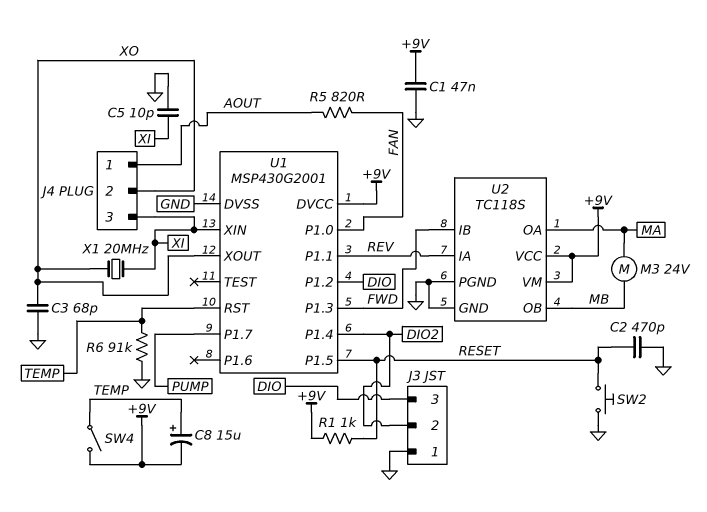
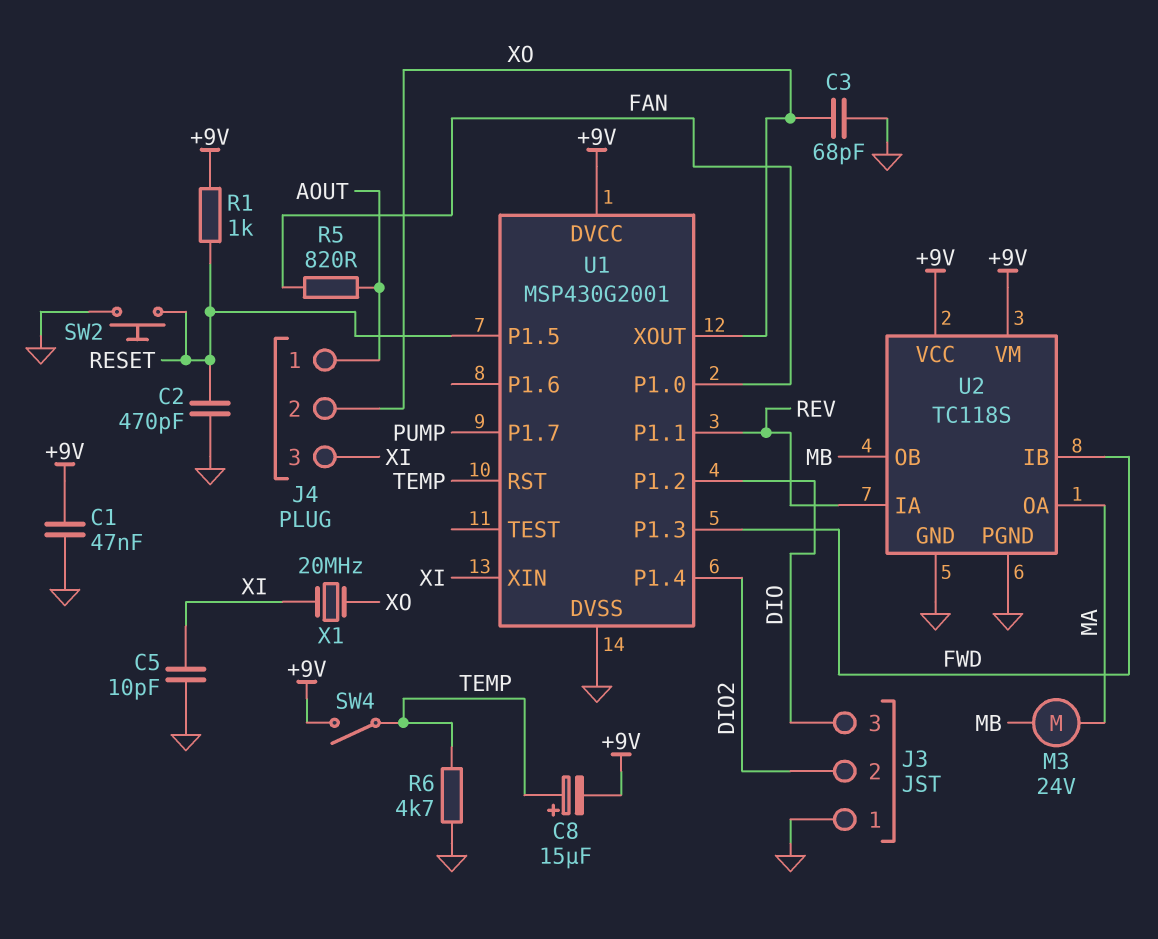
R6: 91k (GND, TEMP) -> 4.7k (GND, TEMP)

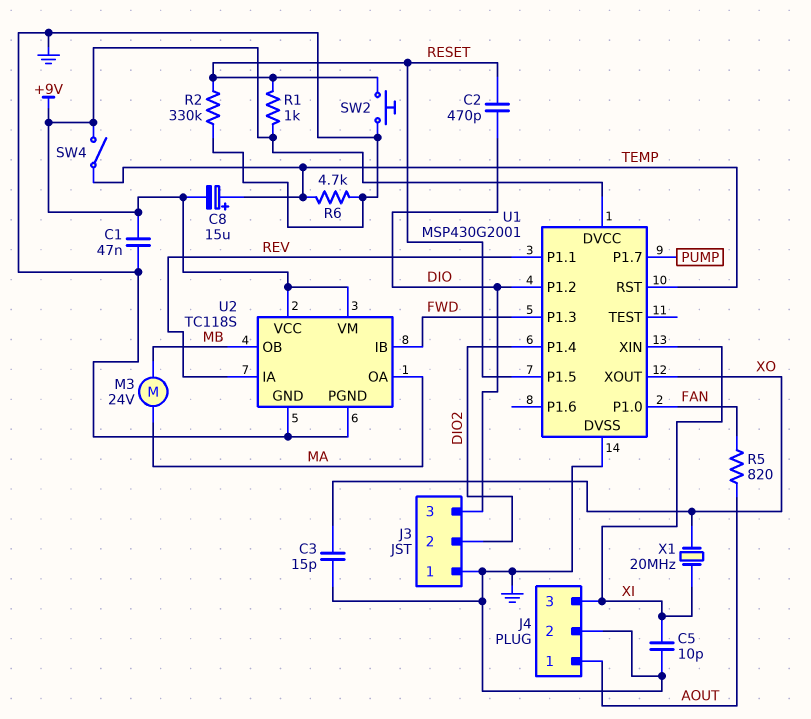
C2: 470pF (GND, RESET) -> 470pF (DIO, RESET)
C3: 68pF (GND, XO) -> 15pF (GND, XO)
J4 pin 2: XO -> GND
R2: none -> 330k (GND, RESET)

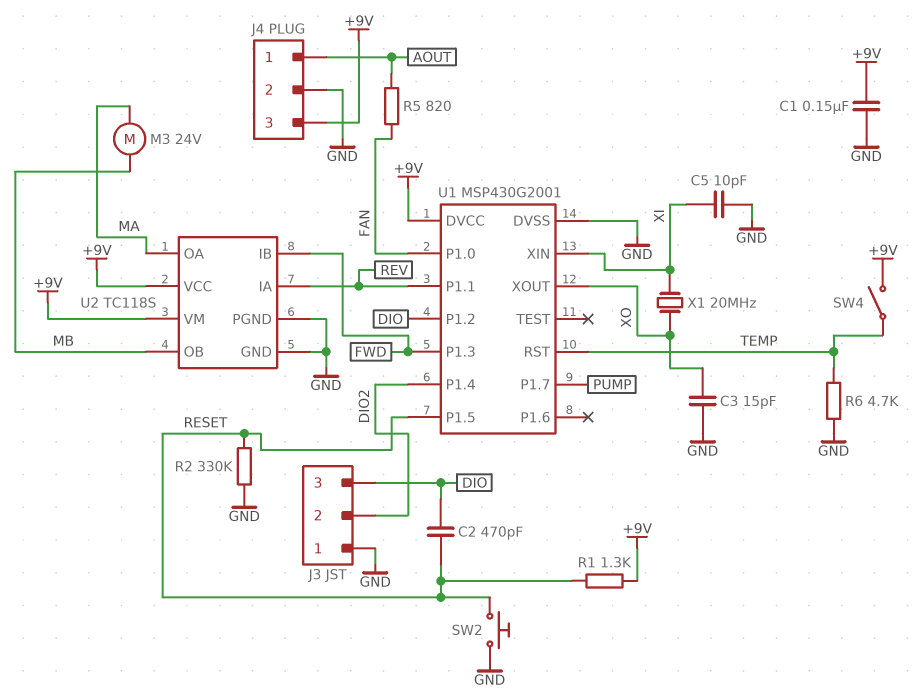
C1: 47nF (+9V, GND) -> 150nF (+9V, GND)
C8: 15uF (plus TEMP, minus +9V) -> none
J4 pin 3: XI -> +9V
R1: 1k (+9V, RESET) -> 1.3k (+9V, RESET)

